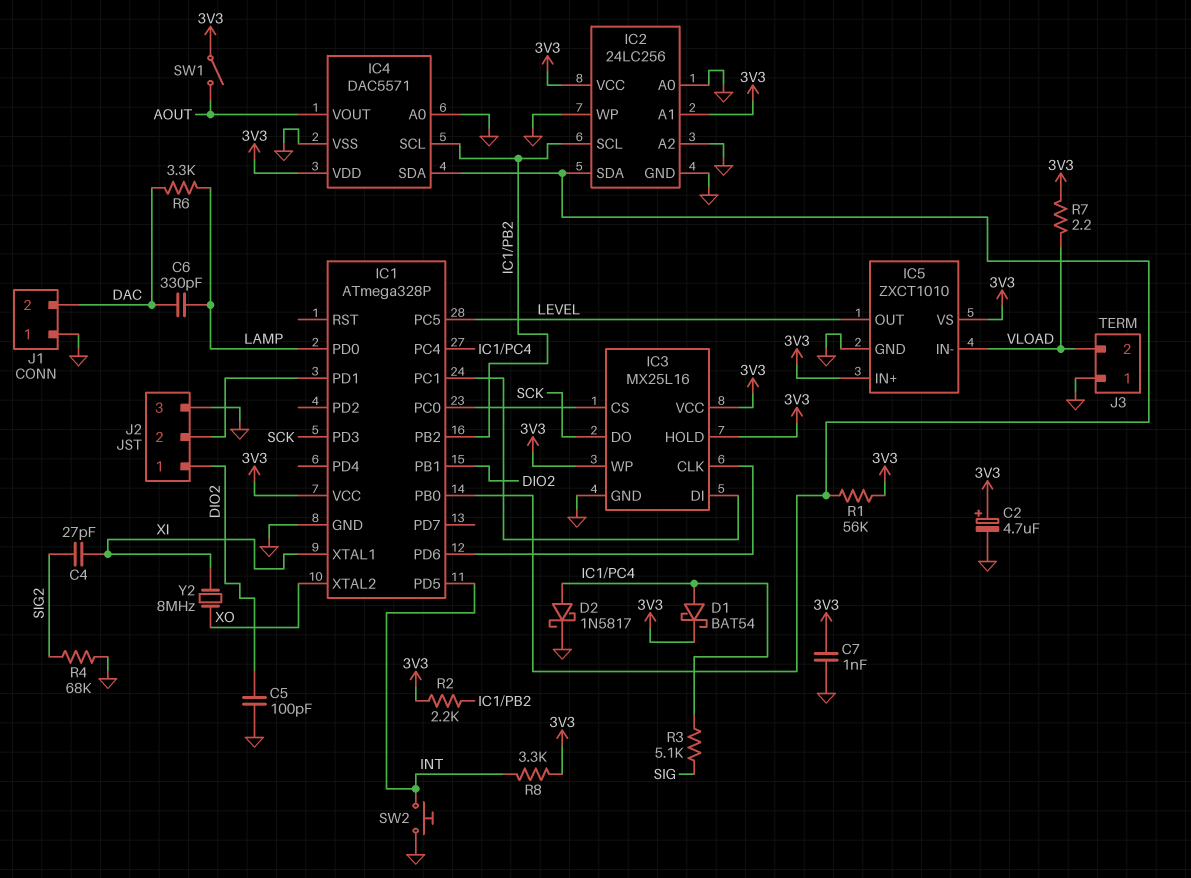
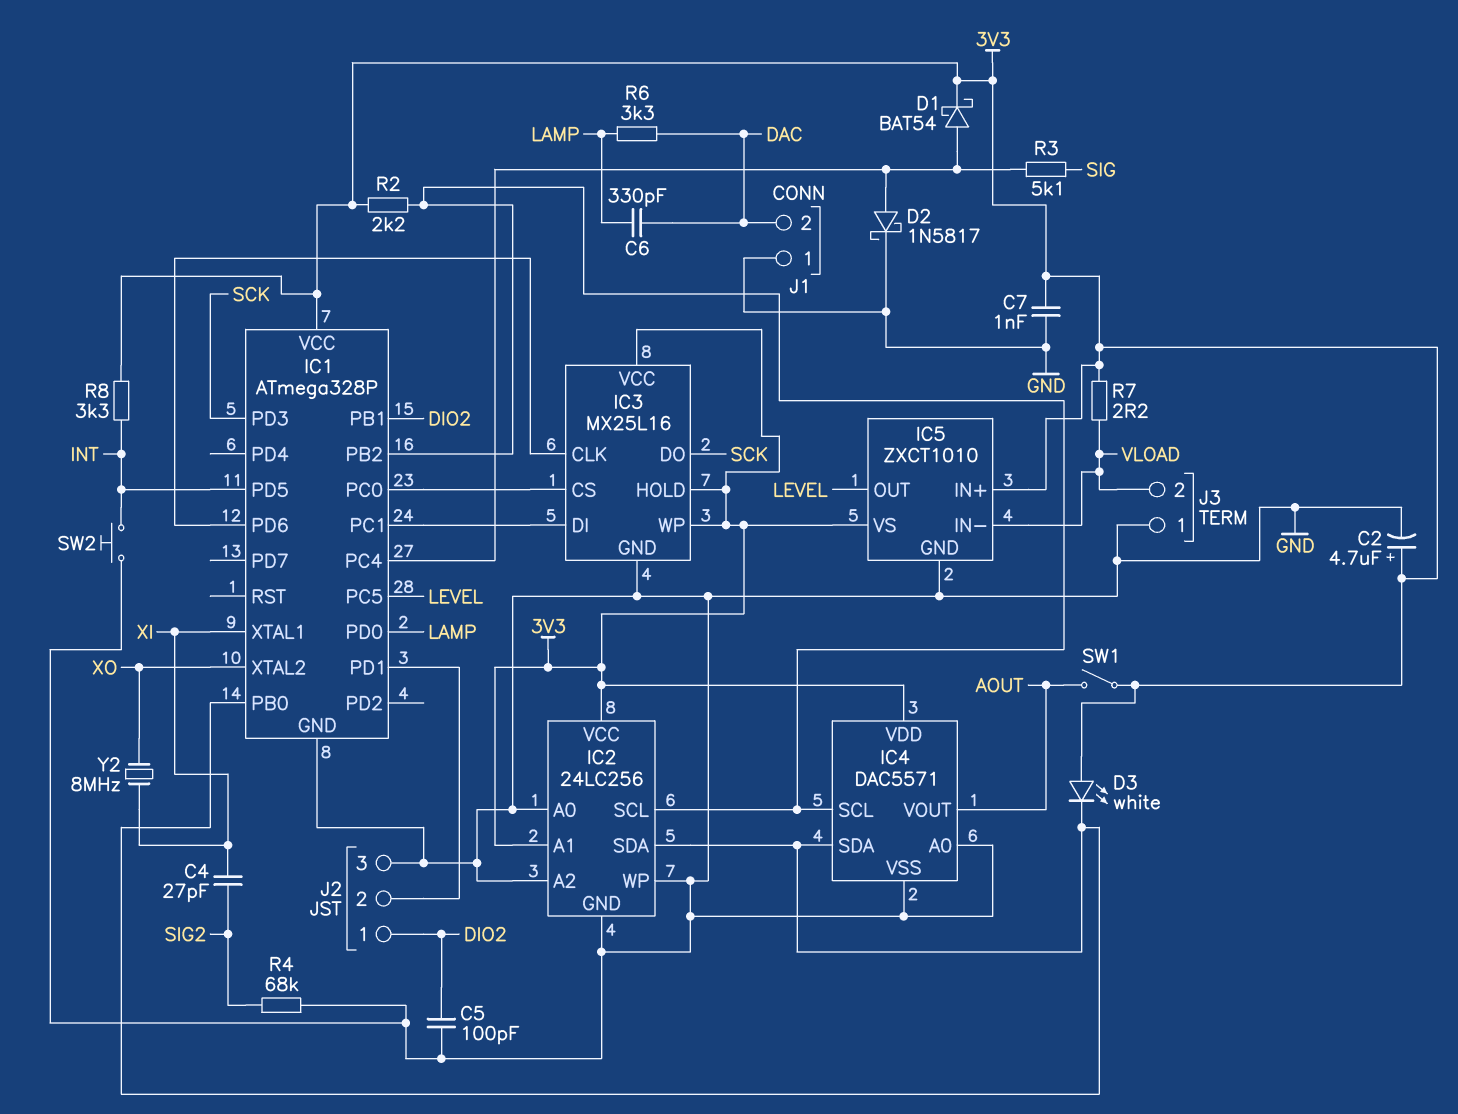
D3: none -> LED white (A 3V3, K IC1/PB0)
R1: 56k (3V3, IC1/PB0) -> none

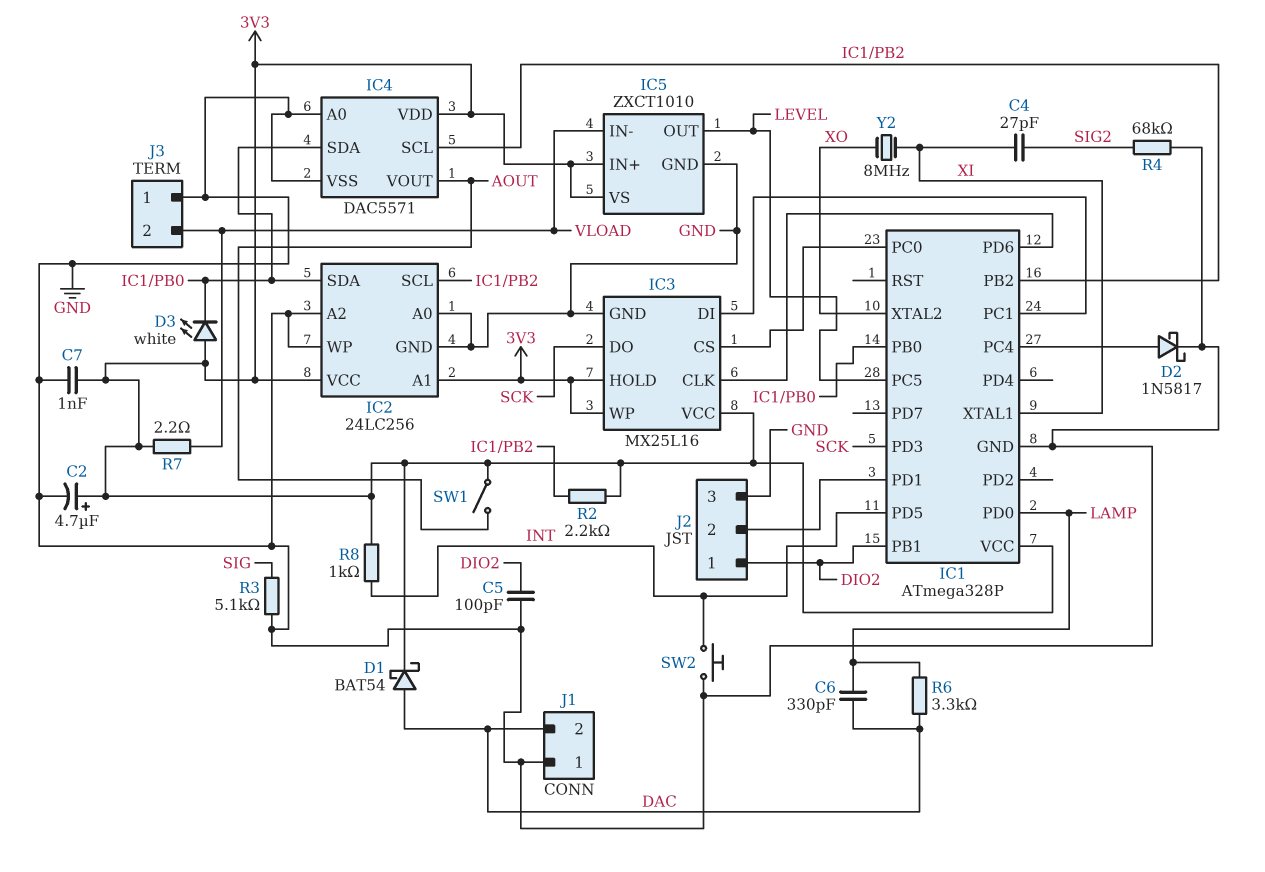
D1: schottky BAT54 (A IC1/PC4, K 3V3) -> schottky BAT54 (A DAC, K 3V3)
R3: 5.1k (IC1/PC4, SIG) -> 5.1k (GND, SIG)
R8: 3.3k (3V3, INT) -> 1k (3V3, INT)

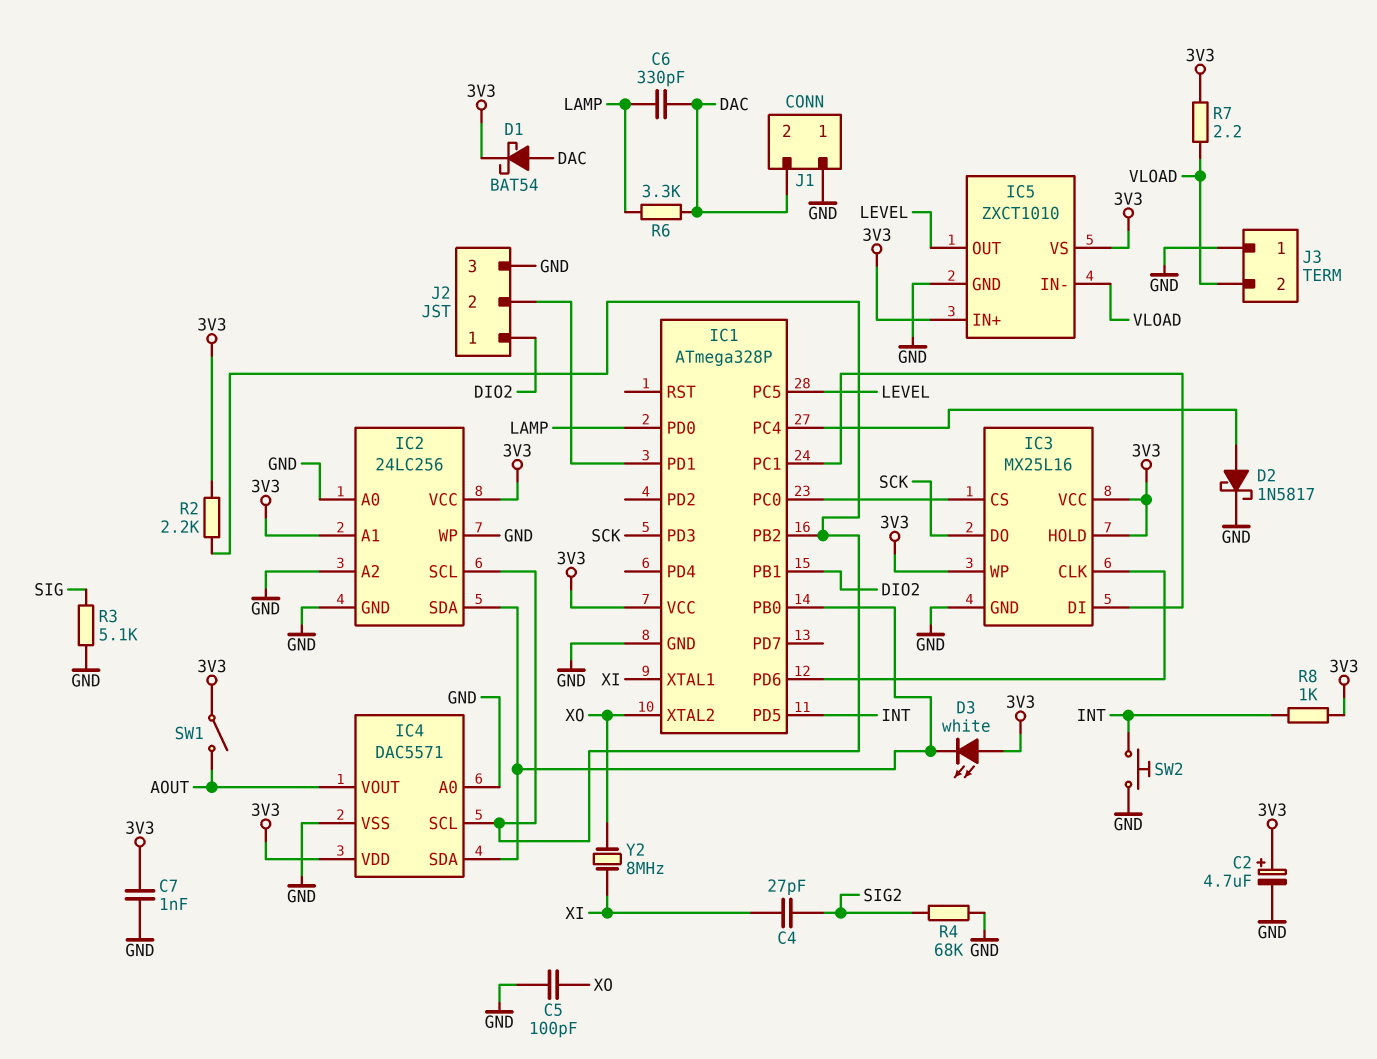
C5: 100pF (DIO2, GND) -> 100pF (GND, XO)

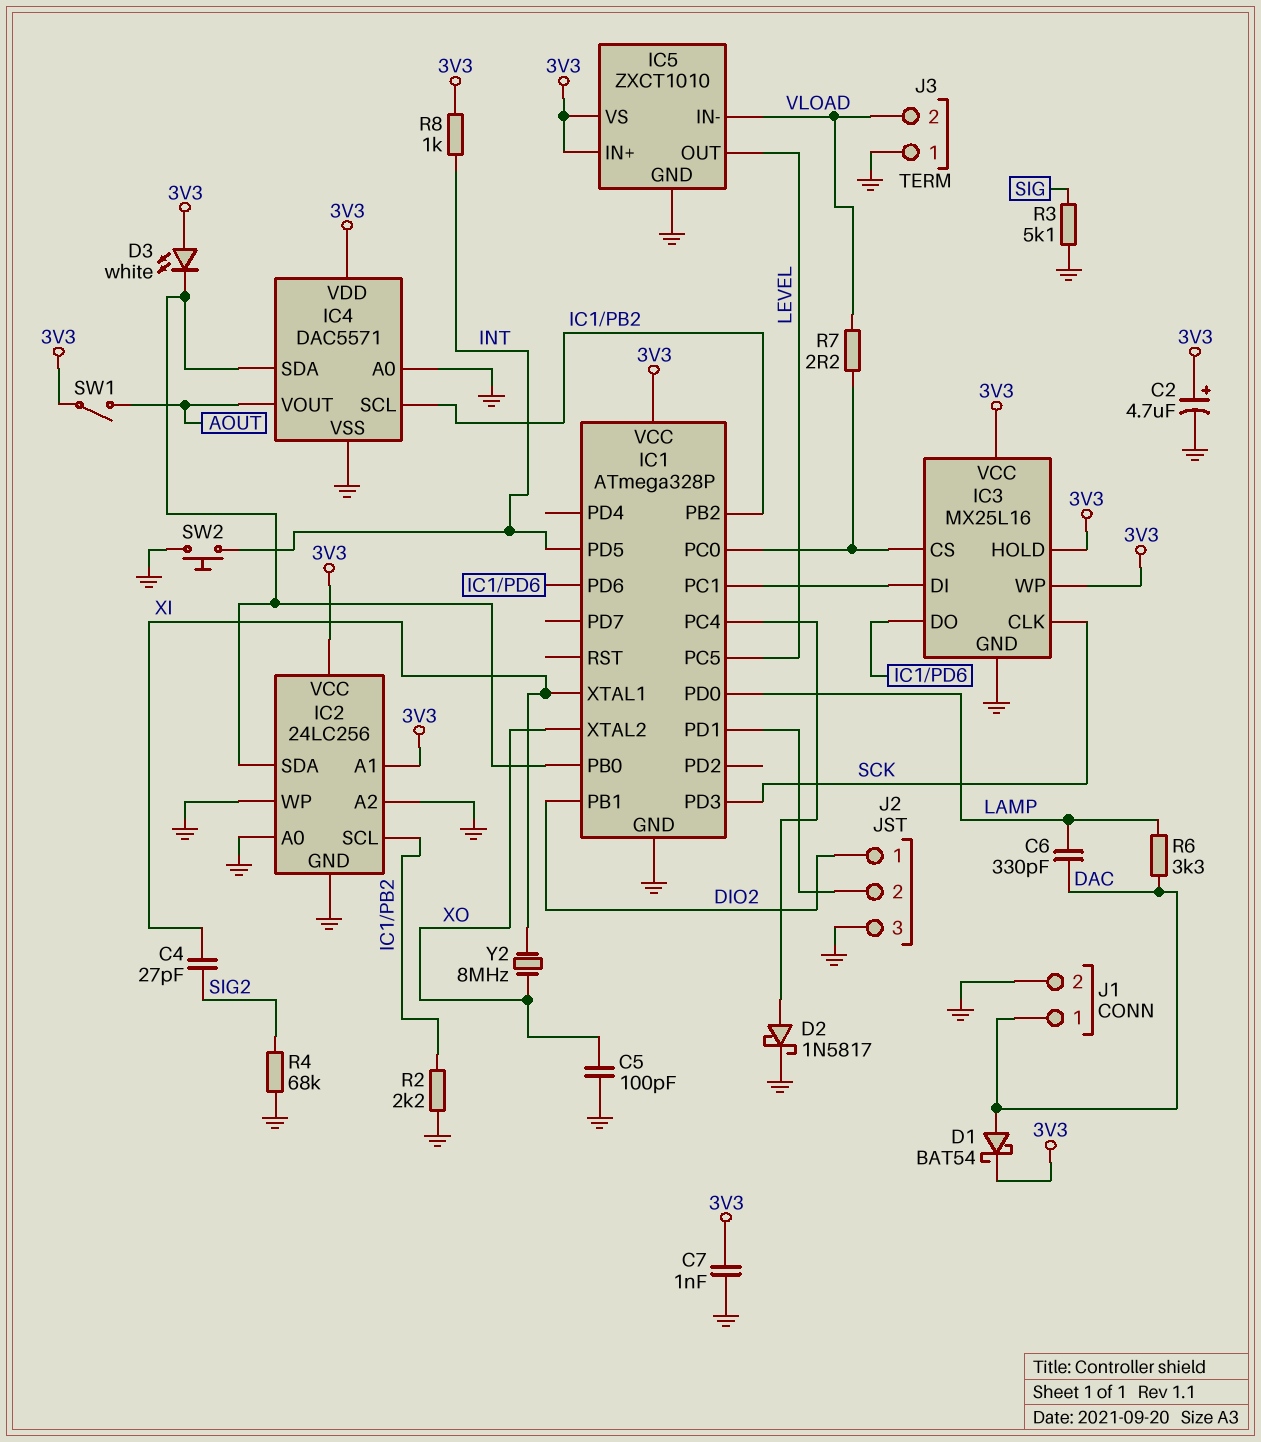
IC3 pin CLK: IC1/PD6 -> SCK
IC3 pin DO: SCK -> IC1/PD6
J1 pin 1: GND -> DAC
J1 pin 2: DAC -> GND
R2: 2.2k (3V3, IC1/PB2) -> 2.2k (GND, IC1/PB2)
R7: 2.2 (3V3, VLOAD) -> 2.2 (IC1/PC0, VLOAD)

